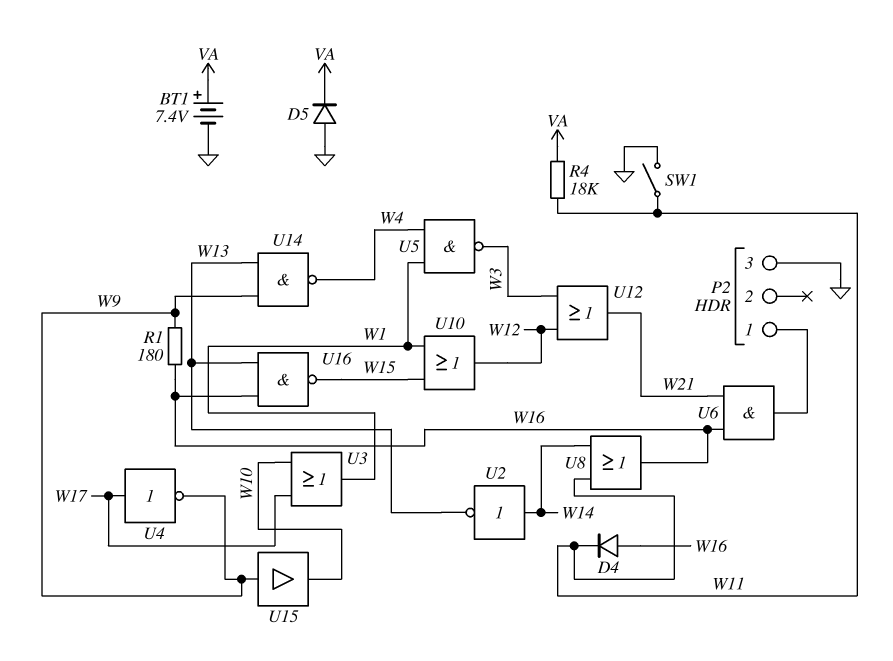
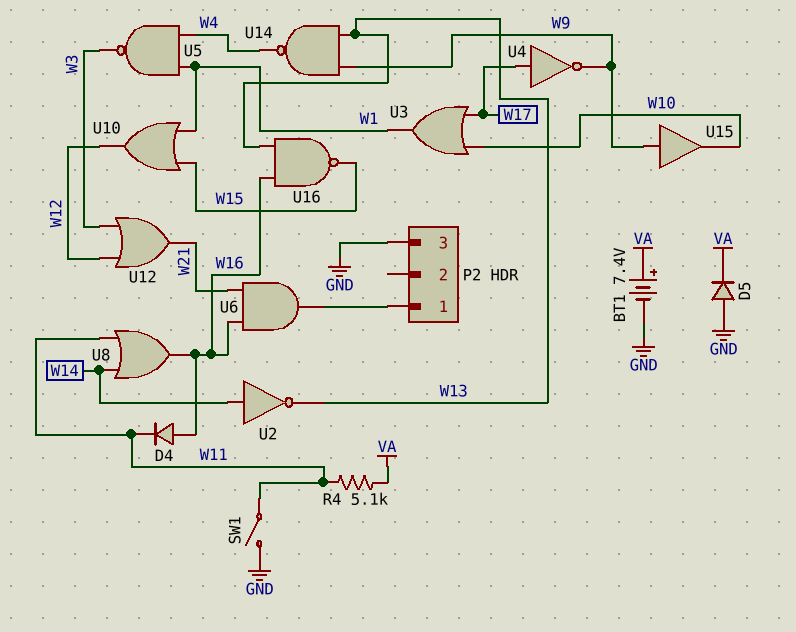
R1: 180 (W9, W16) -> none
R4: 18k (VA, W11) -> 5.1k (VA, W11)

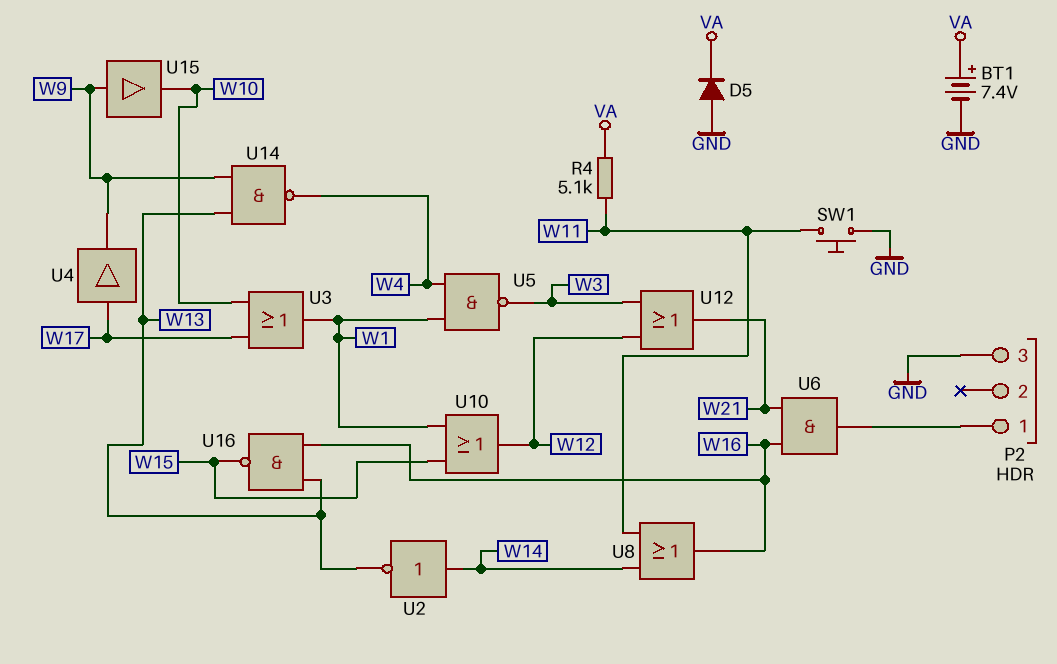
D4: diode (A W16, K W11) -> none
SW1: switch (GND, W11) -> button (GND, W11)
U4: NOT (in W17, out W9) -> buffer (in W17, out W9)

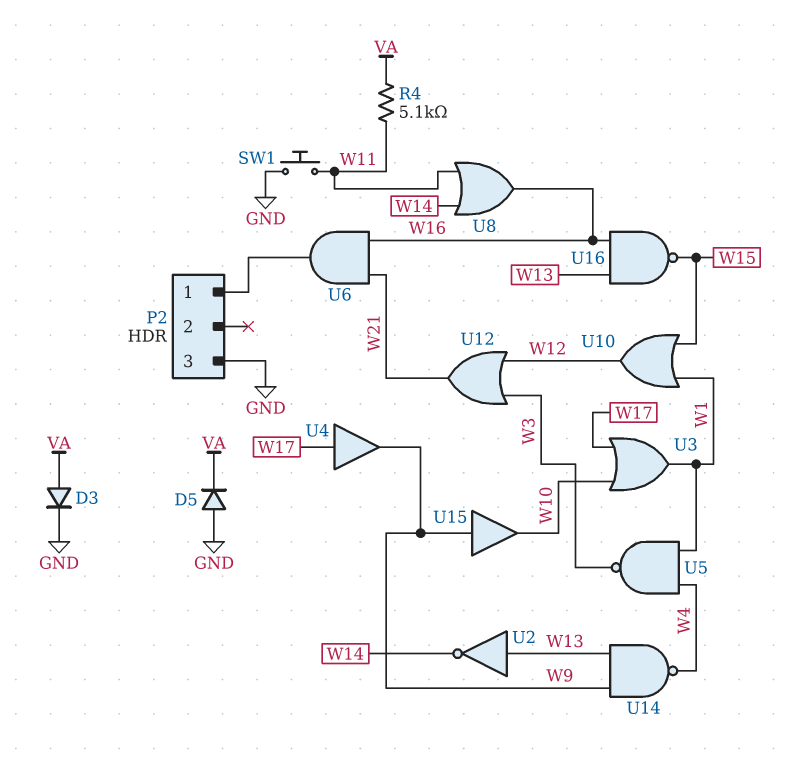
BT1: 7.4V (plus VA, minus GND) -> none
D3: none -> diode (A VA, K GND)
U2: NOT (in W14, out W13) -> NOT (in W13, out W14)

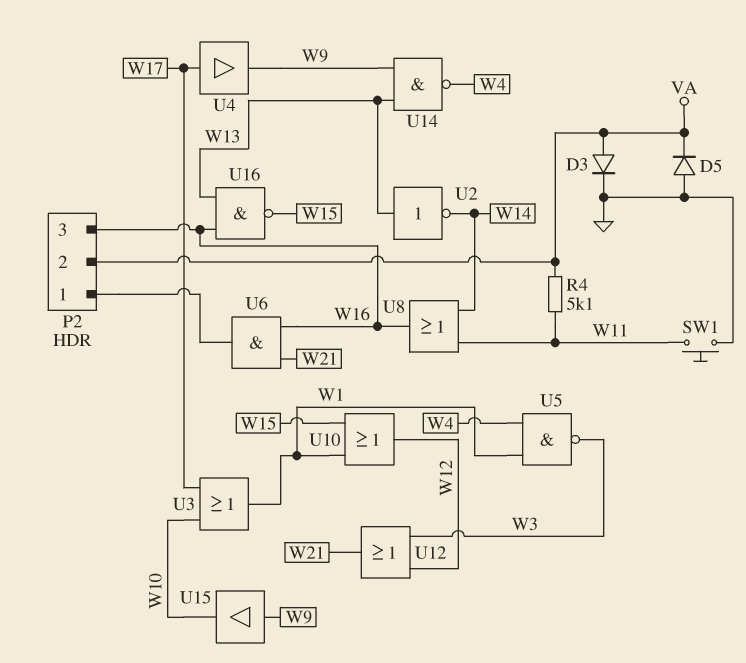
P2 pin 2: none -> VA
P2 pin 3: GND -> W16

